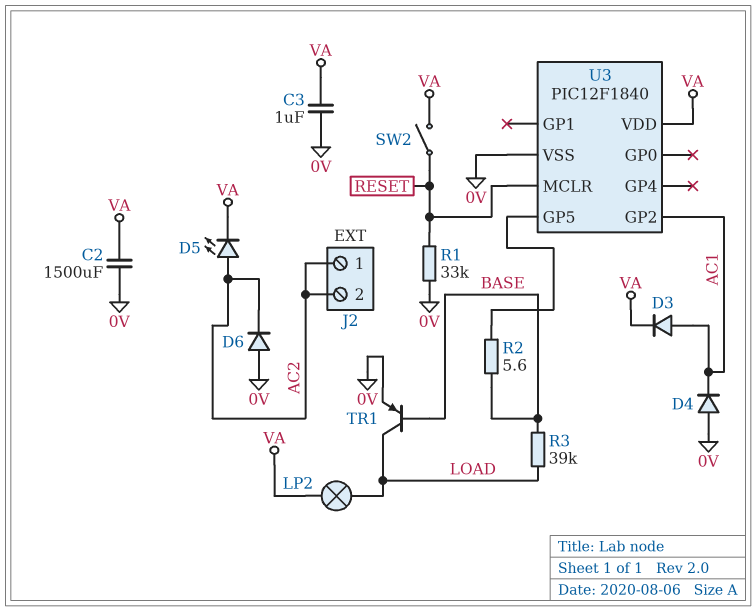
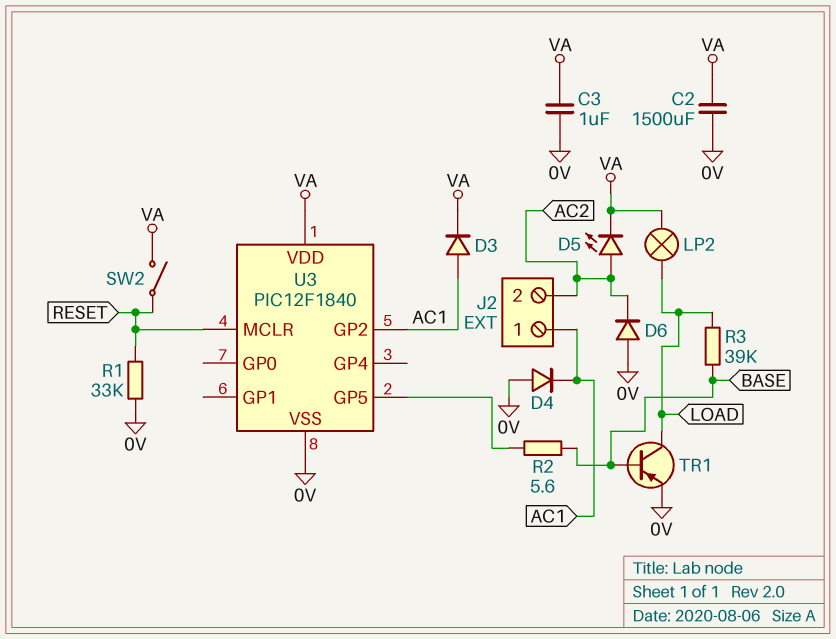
J2 pin 1: AC2 -> AC1

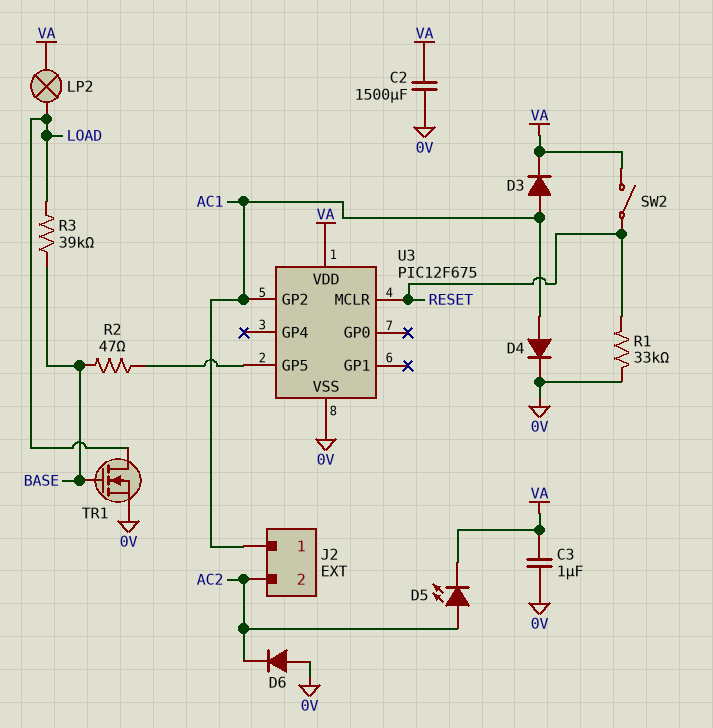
D4: diode (A 0V, K AC1) -> diode (A AC1, K 0V)
R2: 5.6 (BASE, U3/GP5) -> 47 (BASE, U3/GP5)
TR1: PNP (B BASE, C LOAD, E 0V) -> NMOS (G BASE, D LOAD, S 0V)
U3: PIC12F1840 -> PIC12F675

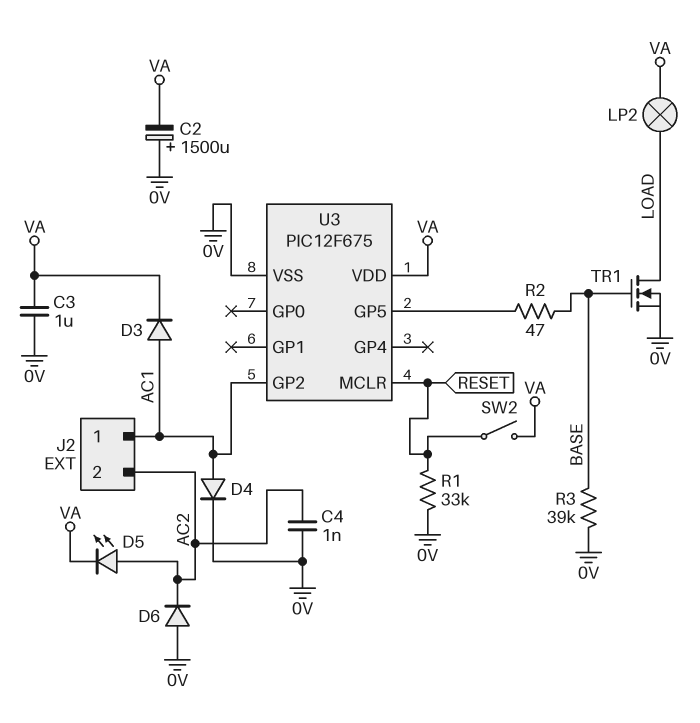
C2: 1500uF (0V, VA) -> 1500uF (plus 0V, minus VA)
C4: none -> 1nF (0V, AC2)
R3: 39k (BASE, LOAD) -> 39k (0V, BASE)

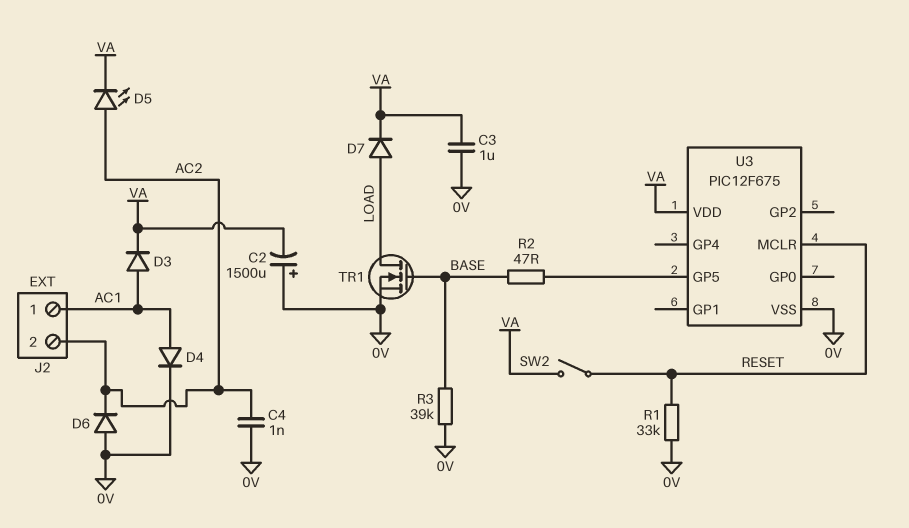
D7: none -> diode (A LOAD, K VA)
LP2: lamp (LOAD, VA) -> none
U3 pin GP2: AC1 -> none

